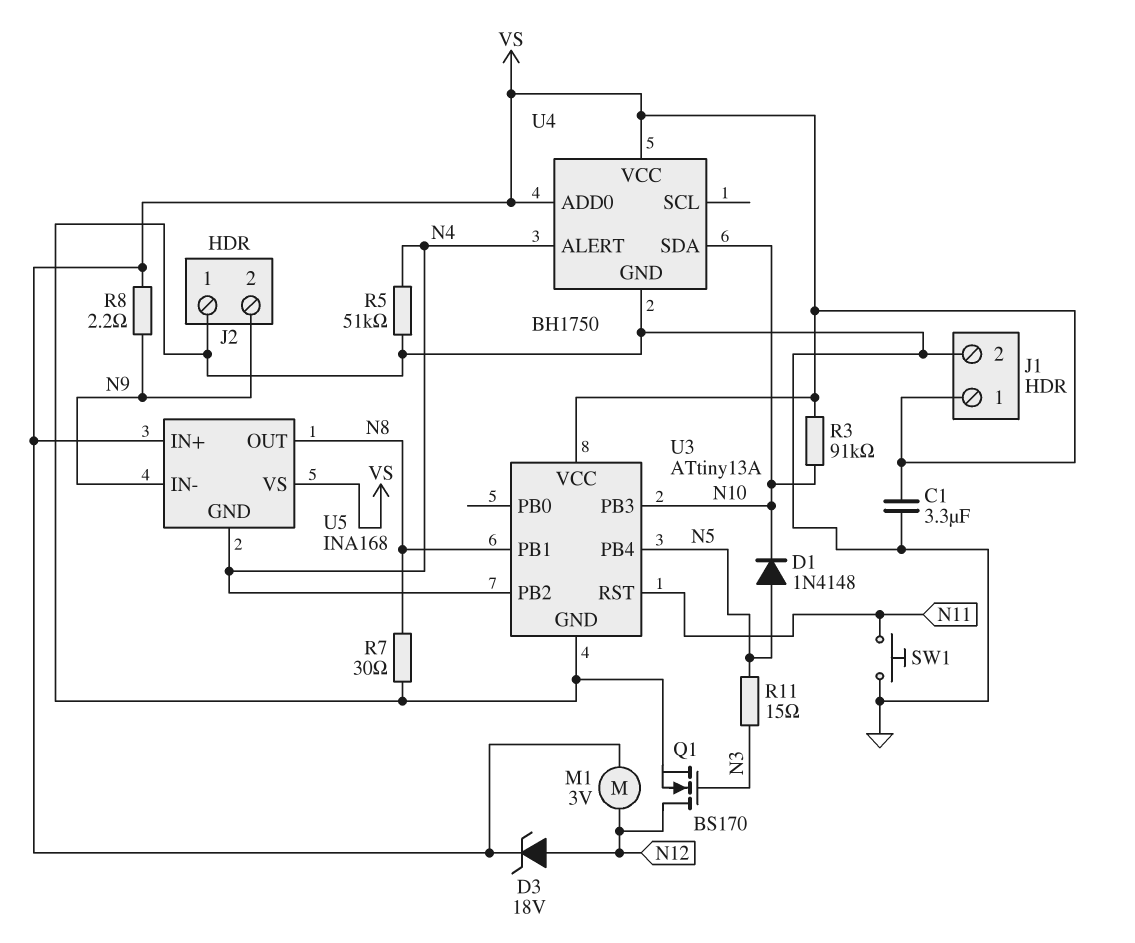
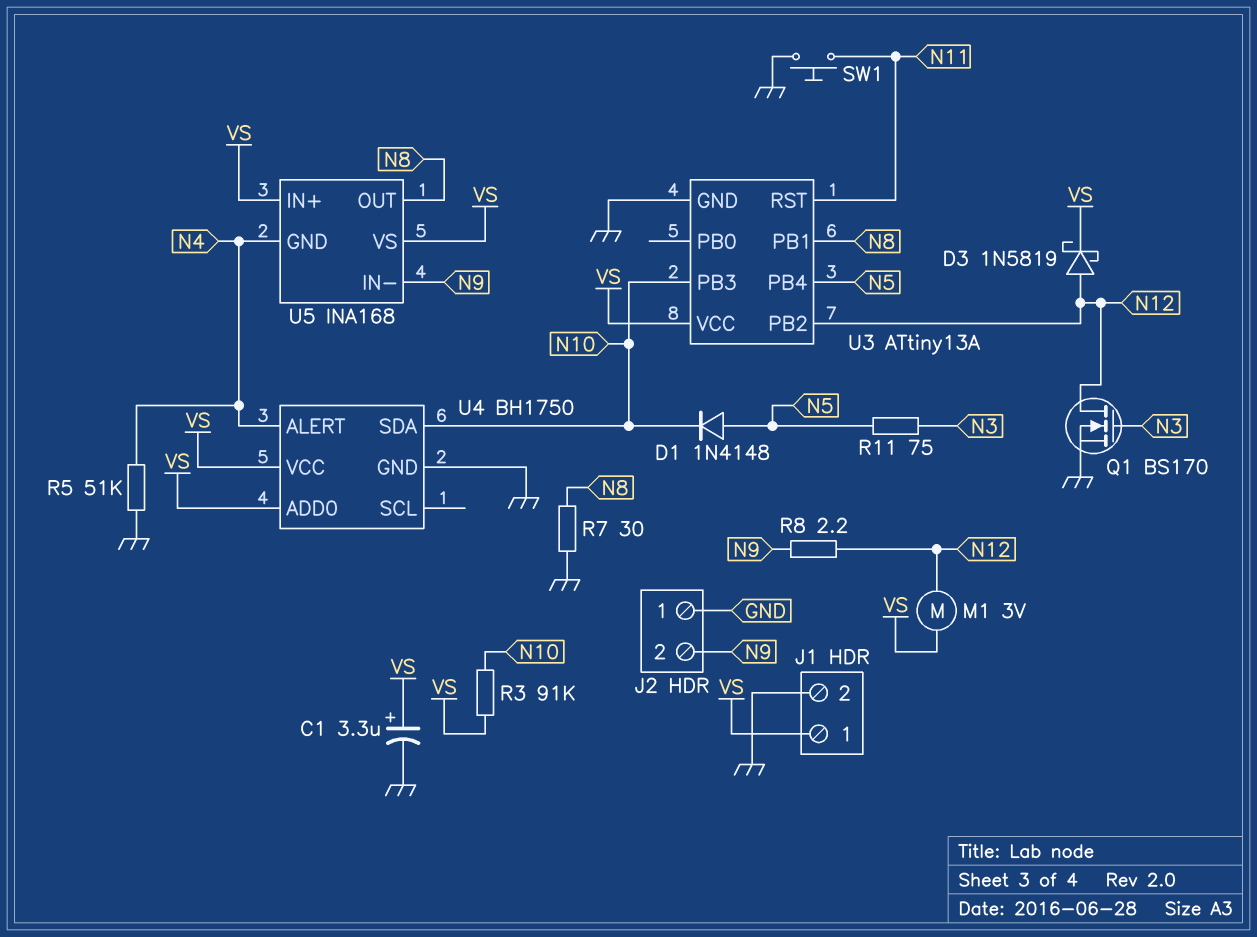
C1: 3.3uF (GND, VS) -> 3.3uF (plus VS, minus GND)
D3: zener 18V (A N12, K VS) -> schottky 1N5819 (A N12, K VS)
R8: 2.2 (N9, VS) -> 2.2 (N9, N12)
R11: 15 (N3, N5) -> 75 (N3, N5)
U3 pin PB2: N4 -> N12

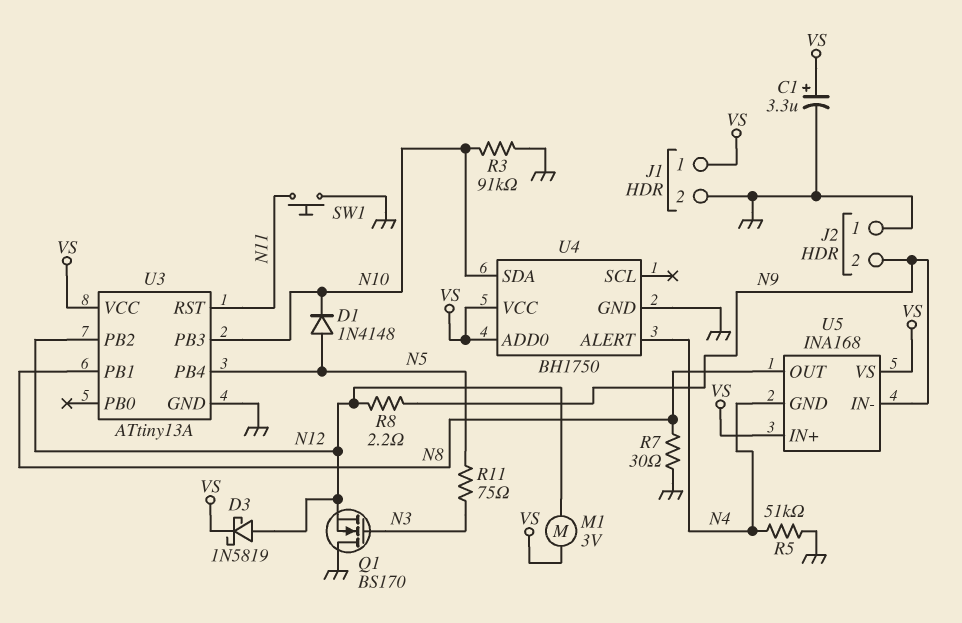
Q1: NMOS BS170 (G N3, D N12, S GND) -> NMOS BS170 (G N3, D GND, S N12)
R3: 91k (N10, VS) -> 91k (GND, N10)

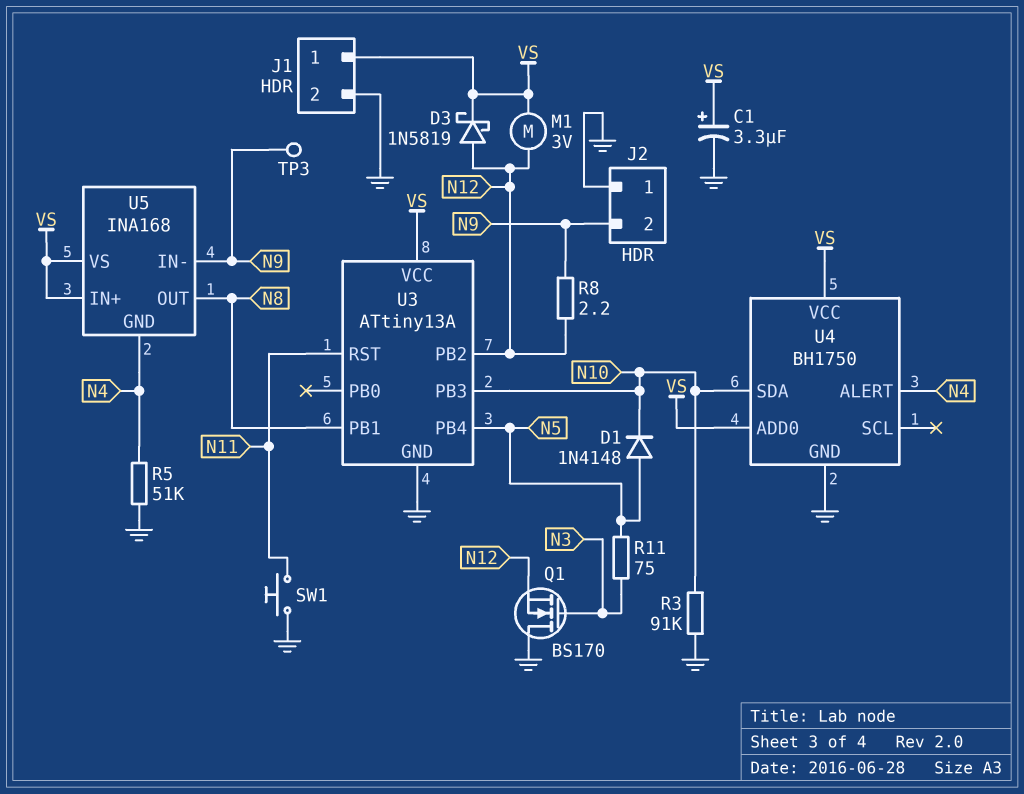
R7: 30 (GND, N8) -> none
TP3: none -> test point (N9)

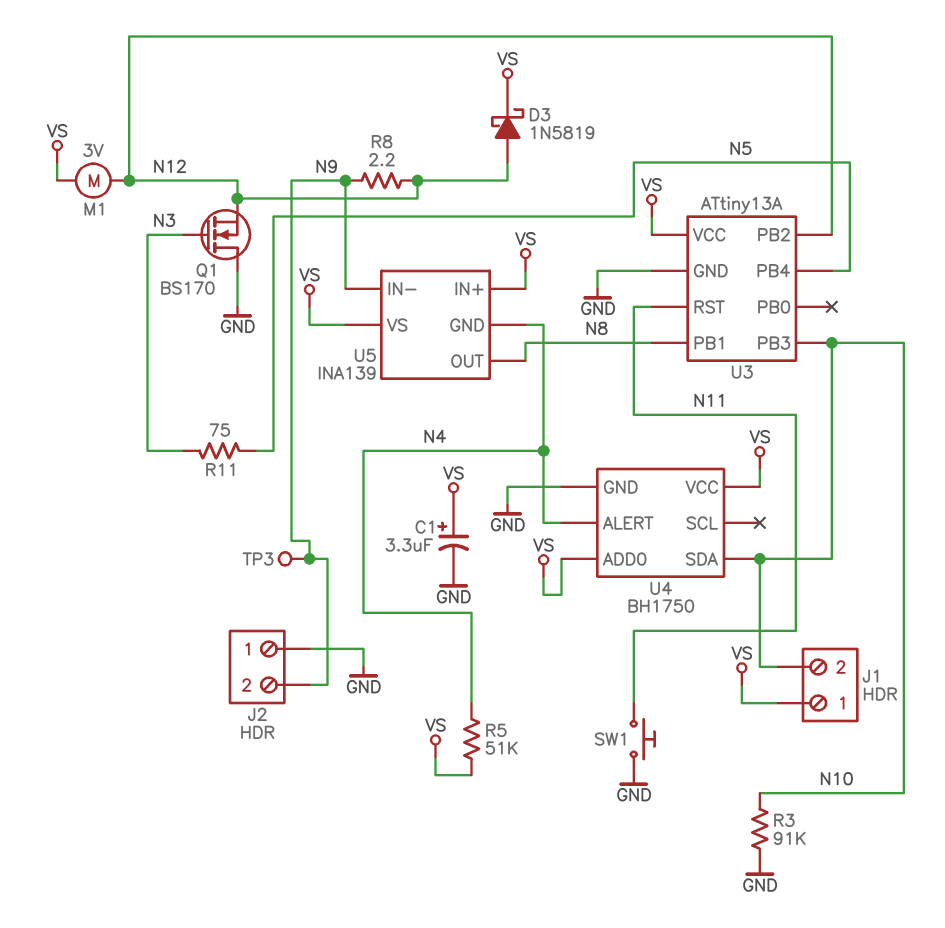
D1: diode 1N4148 (A N5, K N10) -> none
J1 pin 2: GND -> N10
R5: 51k (GND, N4) -> 51k (N4, VS)
U5: INA168 -> INA139

